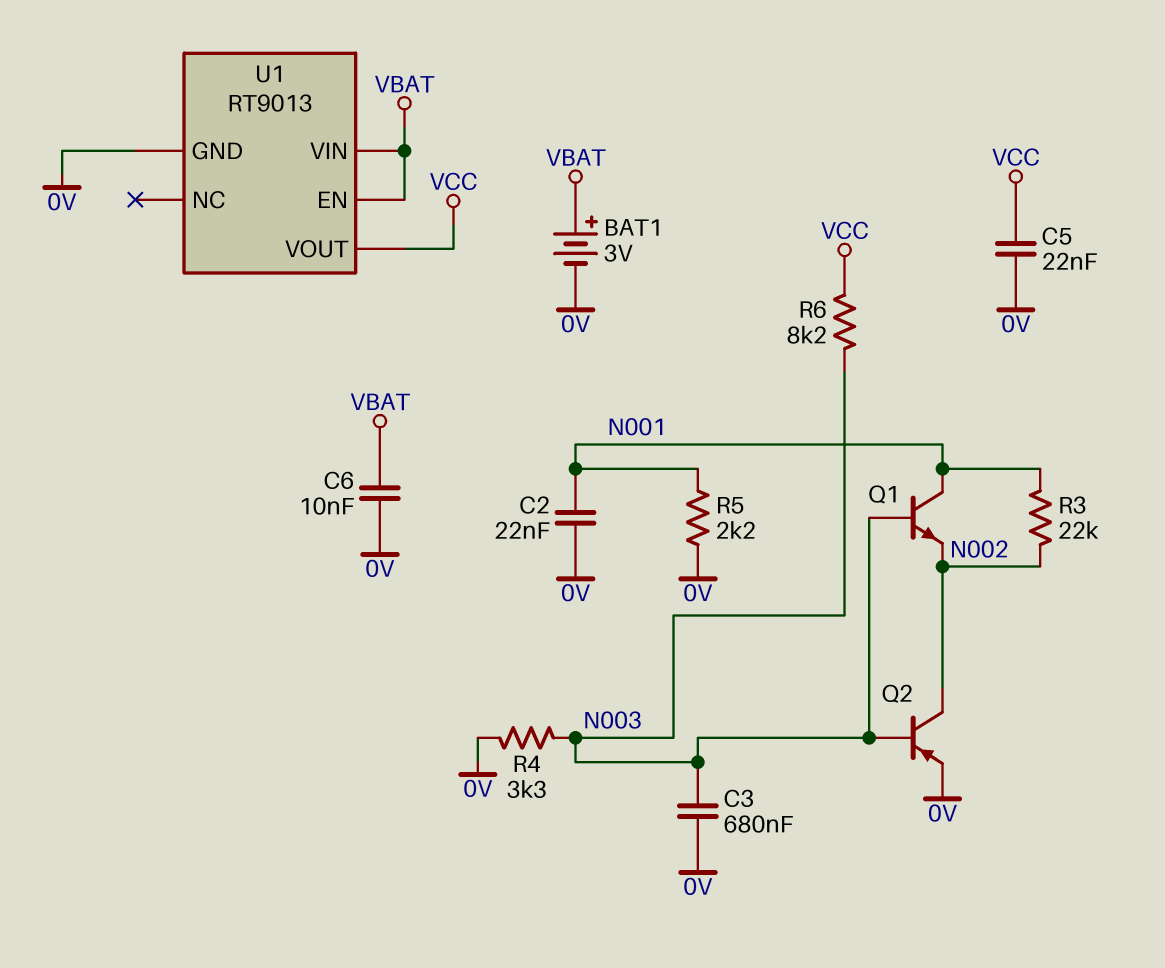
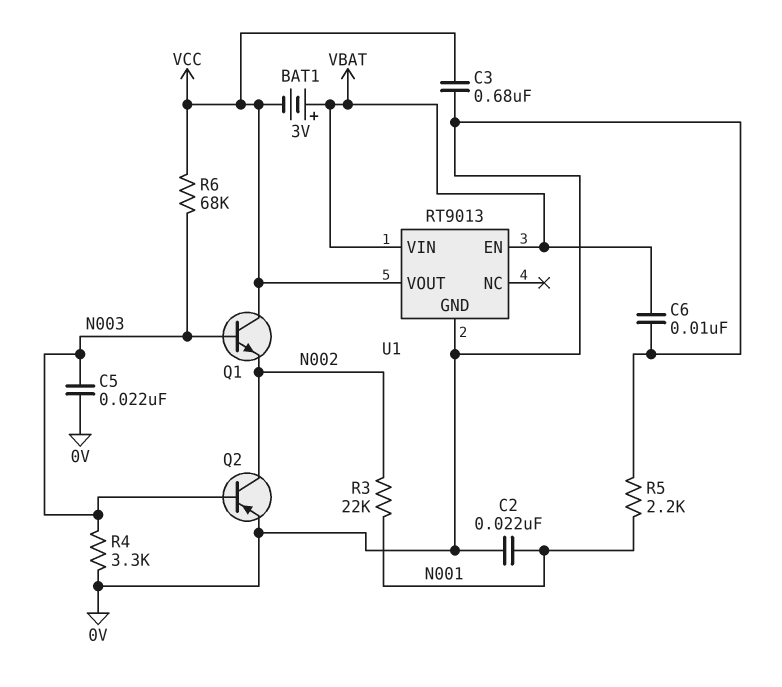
BAT1: 3V (plus VBAT, minus 0V) -> 3V (plus VBAT, minus VCC)
C3: 680nF (0V, N003) -> 680nF (0V, VCC)
C5: 22nF (0V, VCC) -> 22nF (0V, N003)
Q1: NPN (B N003, C N001, E N002) -> NPN (B N003, C VCC, E N002)
R6: 8.2k (N003, VCC) -> 68k (N003, VCC)

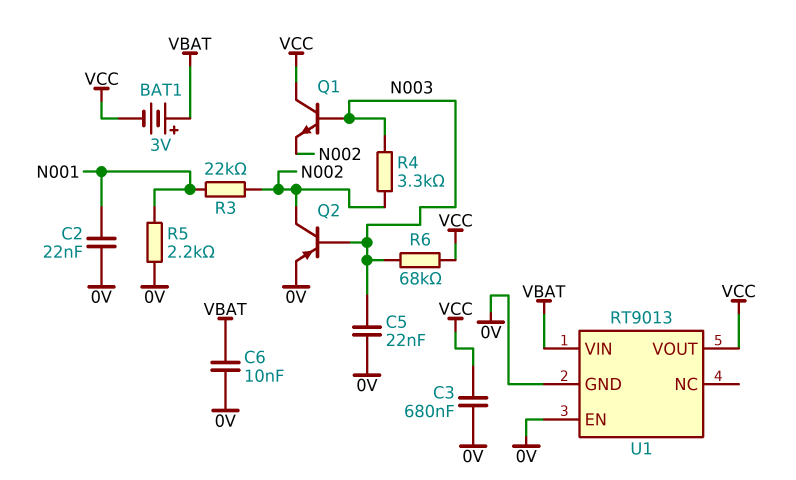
R4: 3.3k (0V, N003) -> 3.3k (N002, N003)
U1 pin EN: VBAT -> 0V

